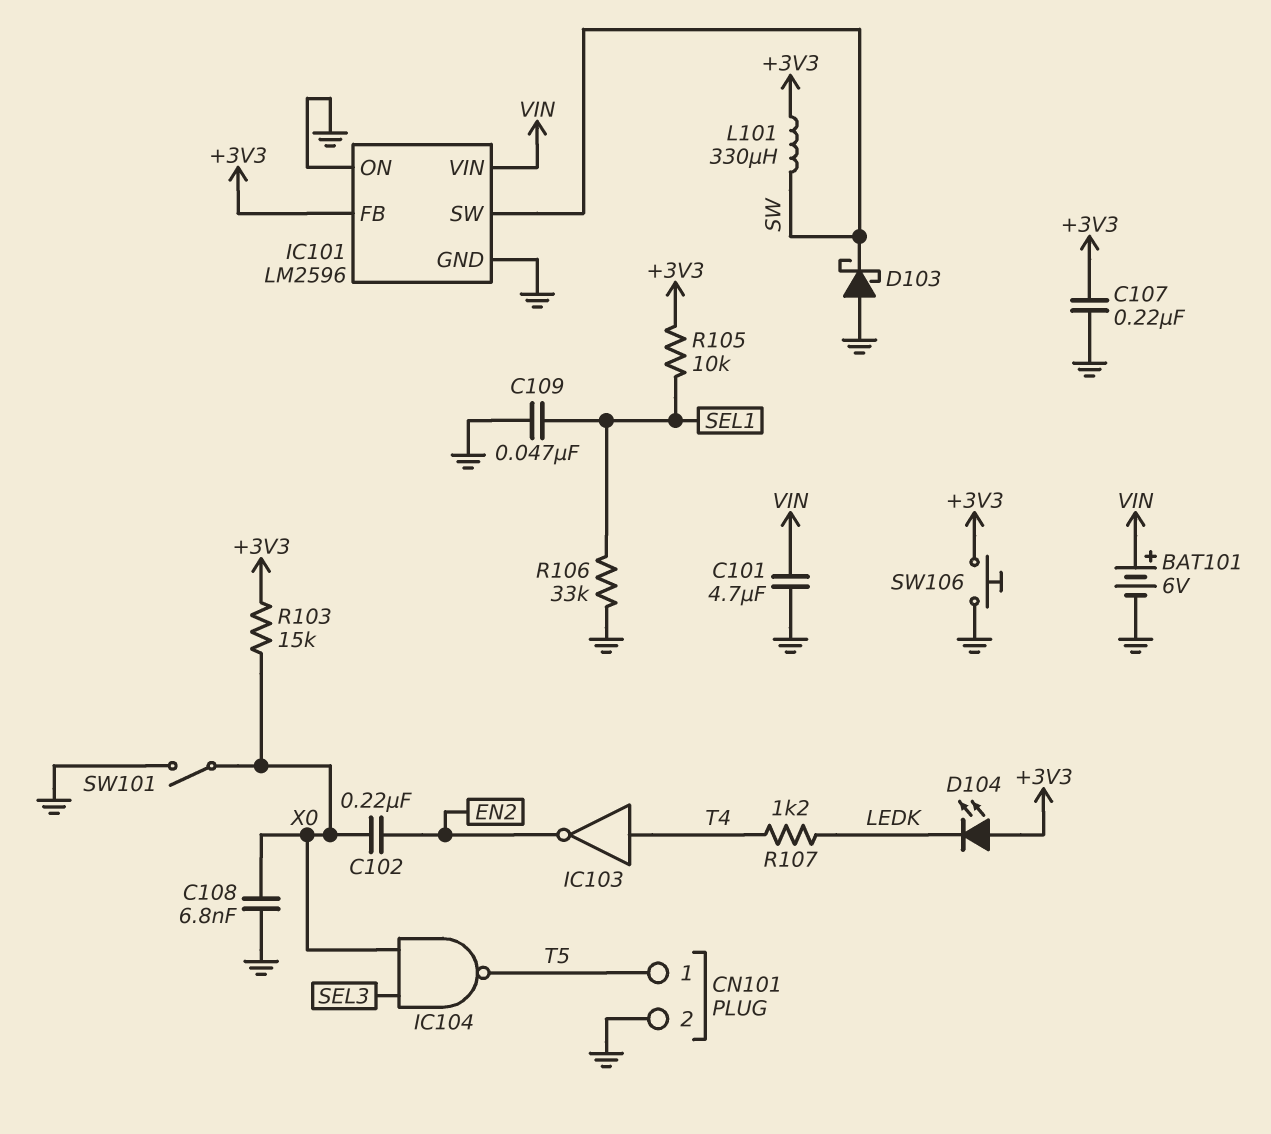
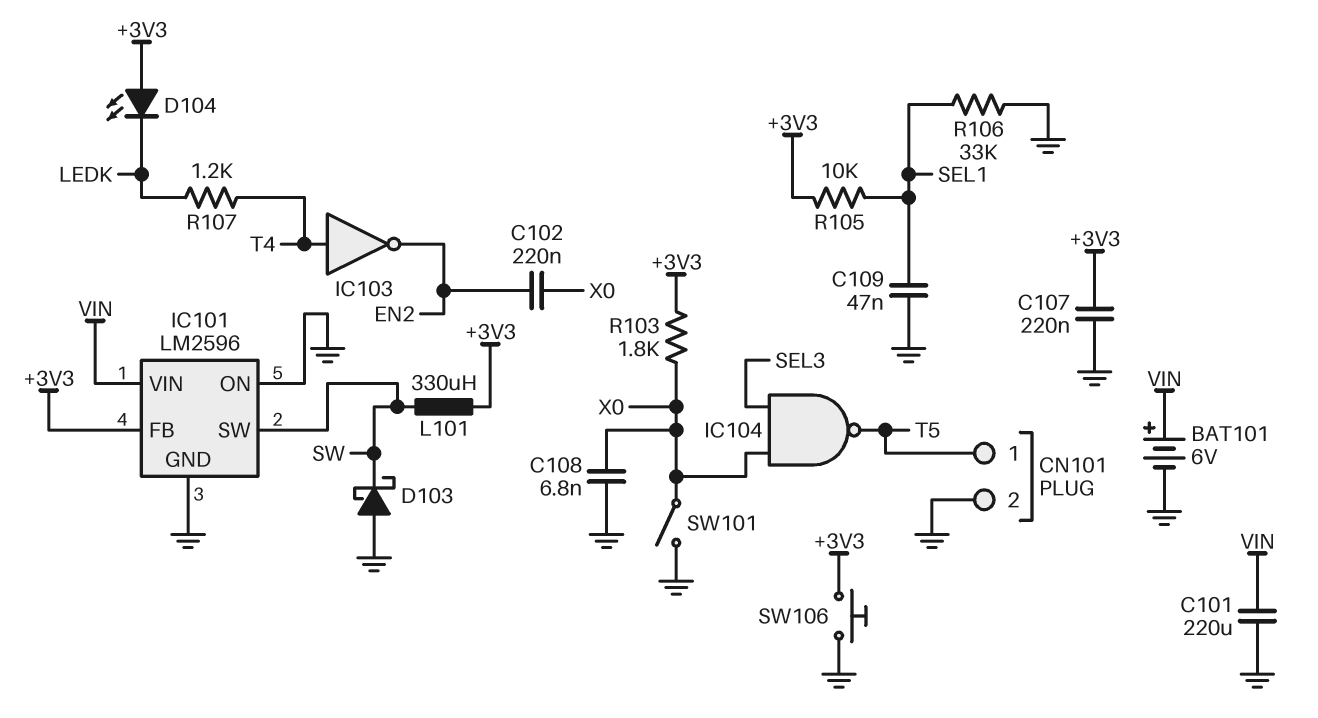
C101: 4.7uF (GND, VIN) -> 220uF (GND, VIN)
R103: 15k (+3V3, X0) -> 1.8k (+3V3, X0)

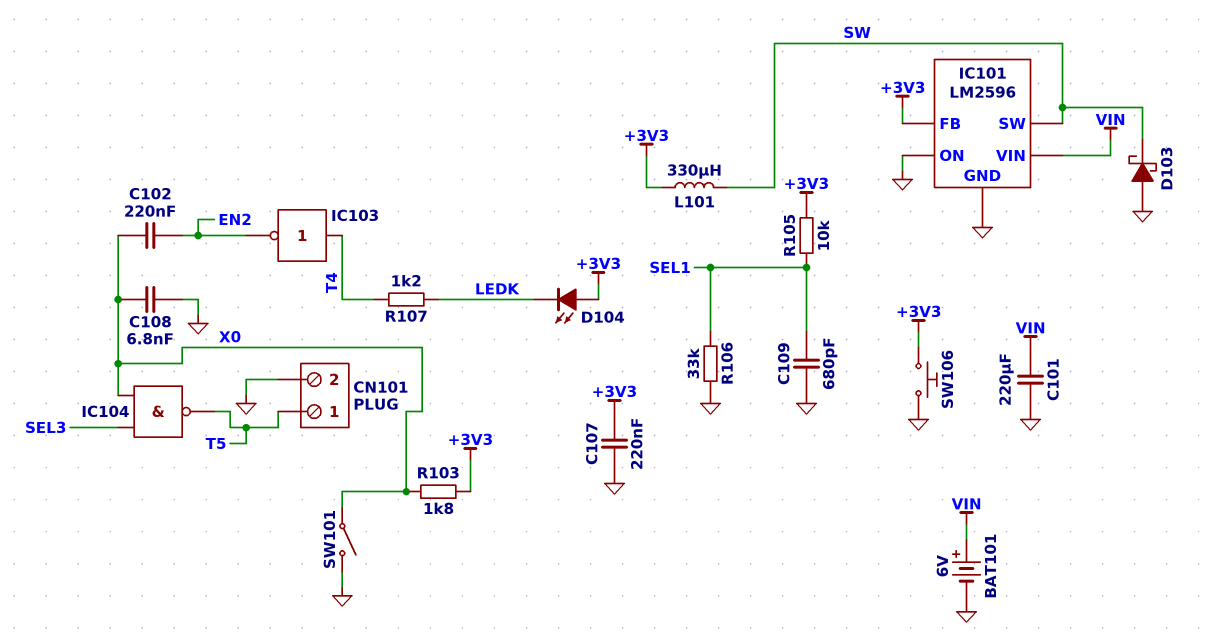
C109: 47nF (GND, SEL1) -> 680pF (GND, SEL1)

